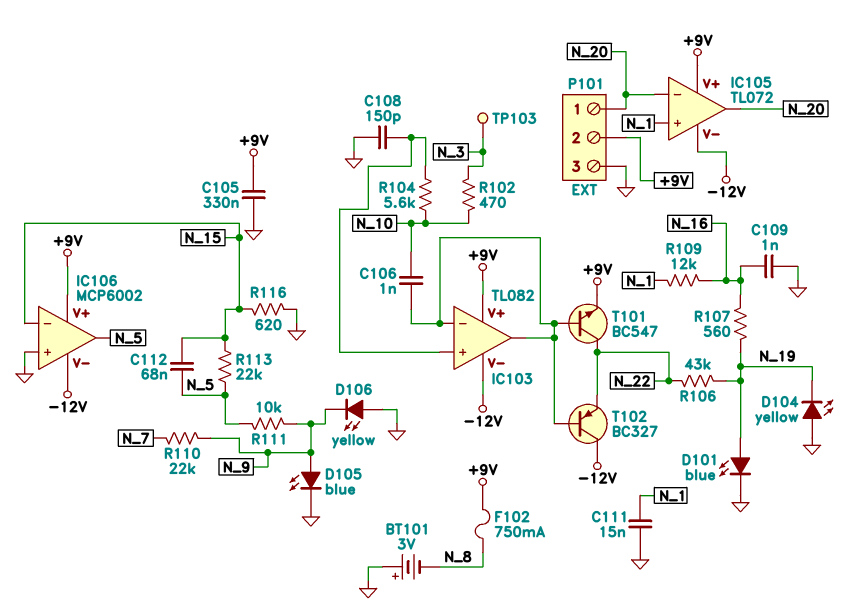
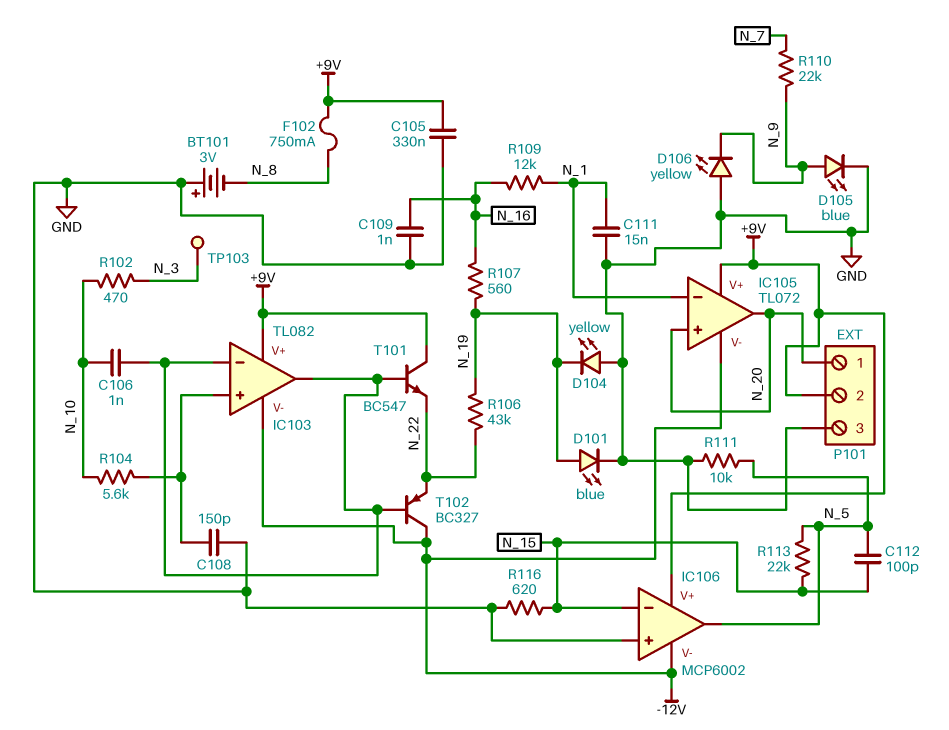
C112: 68nF (N_5, N_15) -> 100pF (N_5, N_15)
IC105 pin in+: N_1 -> N_20
IC105 pin in-: N_20 -> N_1
R111: 10k (N_5, N_9) -> 10k (GND, N_5)
T101: NPN BC547 (B IC103/in-, C N_22, E +9V) -> NPN BC547 (B IC103/in-, C +9V, E N_22)

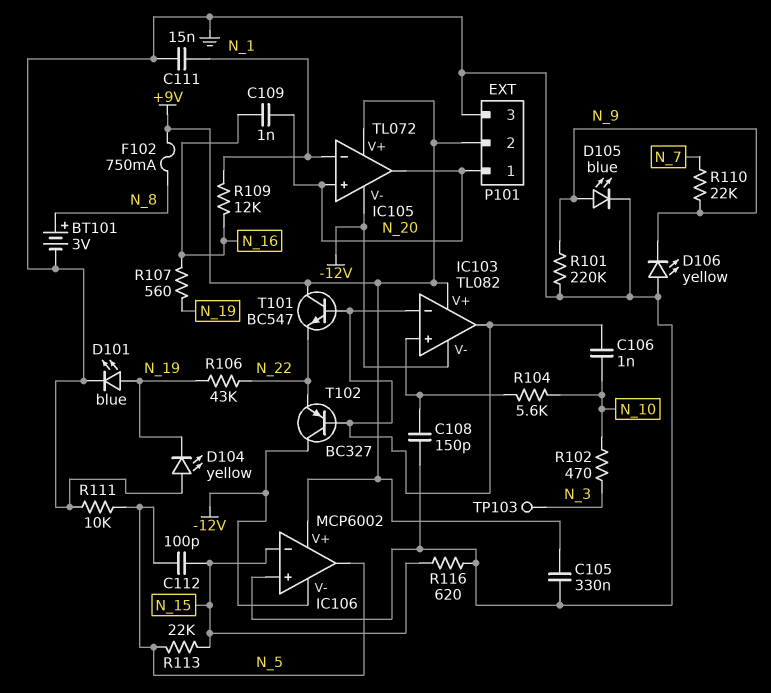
BT101: 3V (plus GND, minus N_8) -> 3V (plus N_8, minus GND)
C109: 1nF (GND, N_16) -> 1nF (N_16, N_20)
R101: none -> 220k (GND, N_9)

